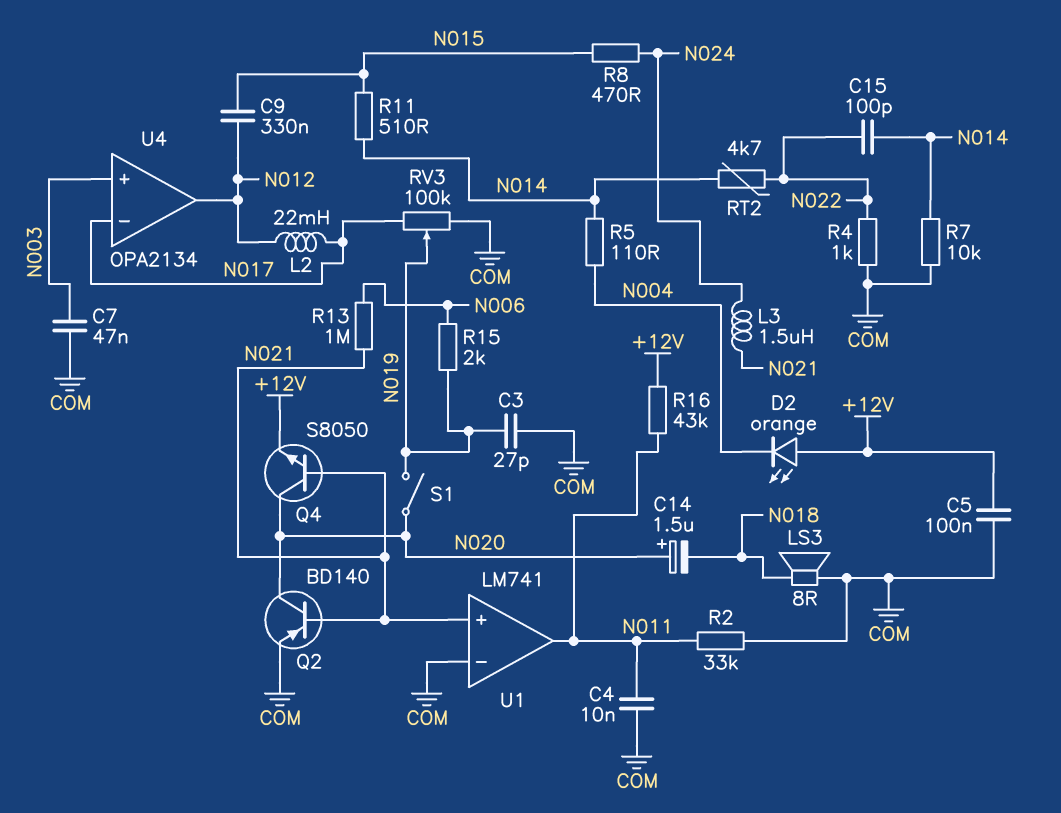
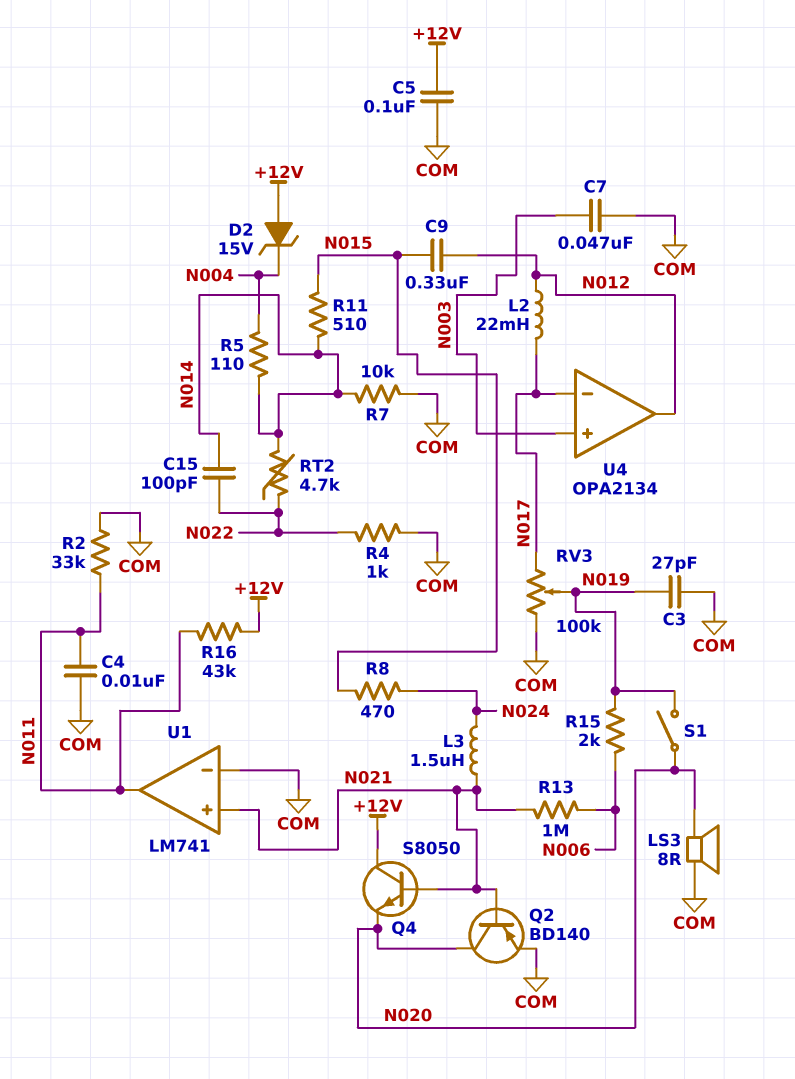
C14: 1.5uF (plus N020, minus N018) -> none
D2: LED orange (A +12V, K N004) -> zener 15V (A +12V, K N004)
LS3: speaker 8R (COM, N018) -> speaker 8R (COM, N020)
Q4: NPN S8050 (B N021, C N020, E +12V) -> NPN S8050 (B N021, C +12V, E N020)

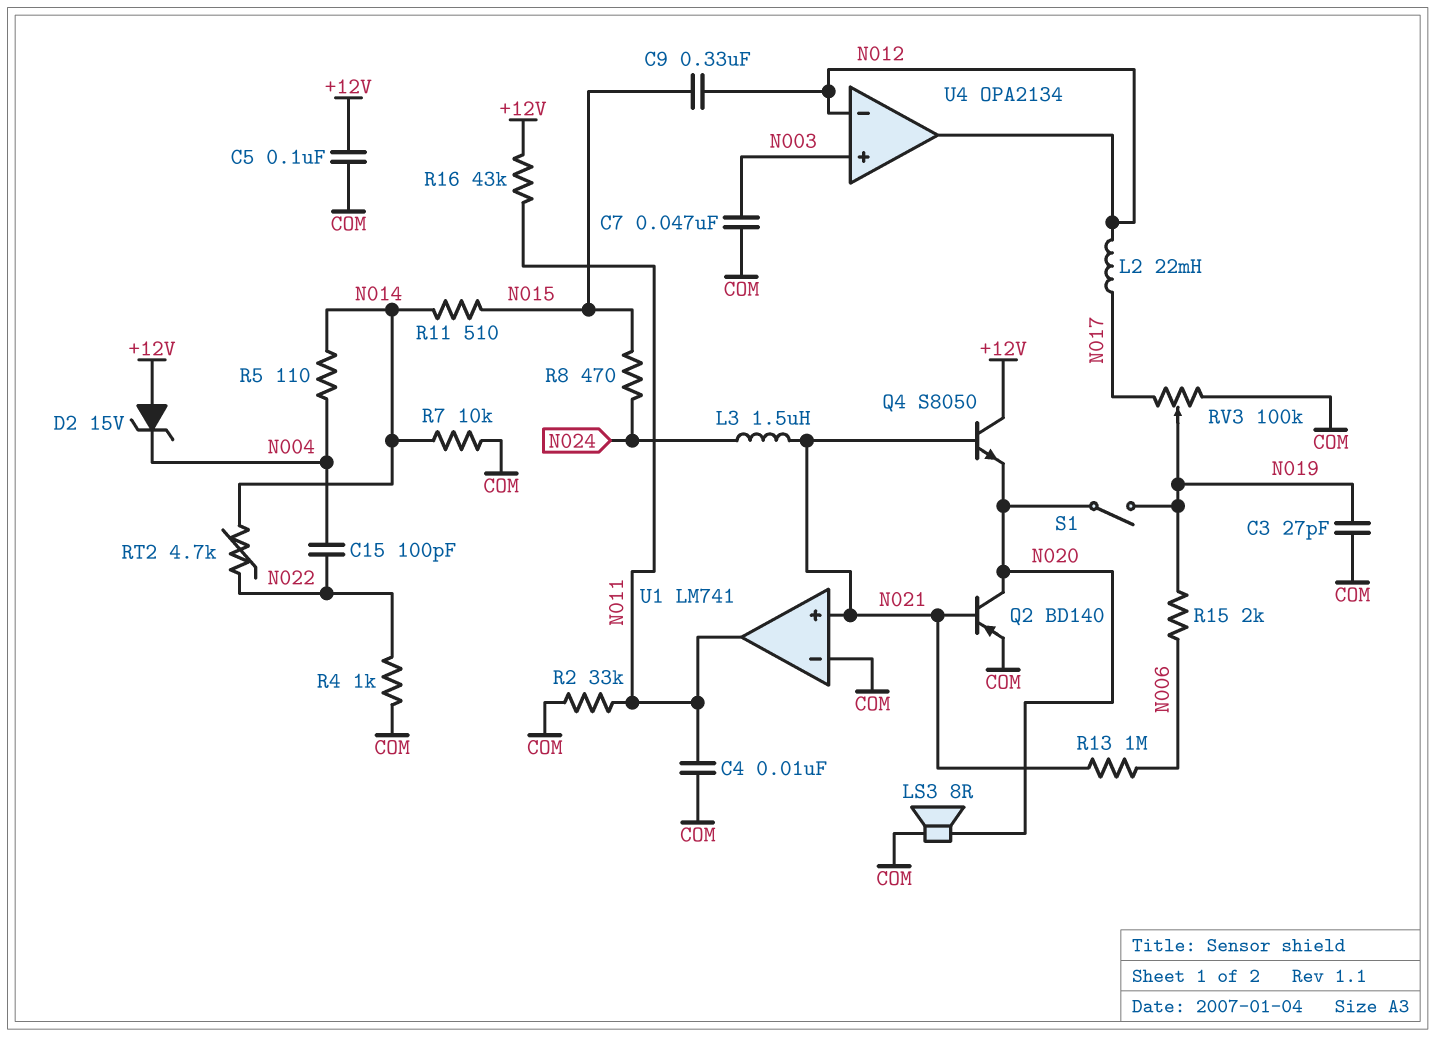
C15: 100pF (N014, N022) -> 100pF (N004, N022)
U4 pin in-: N017 -> N012

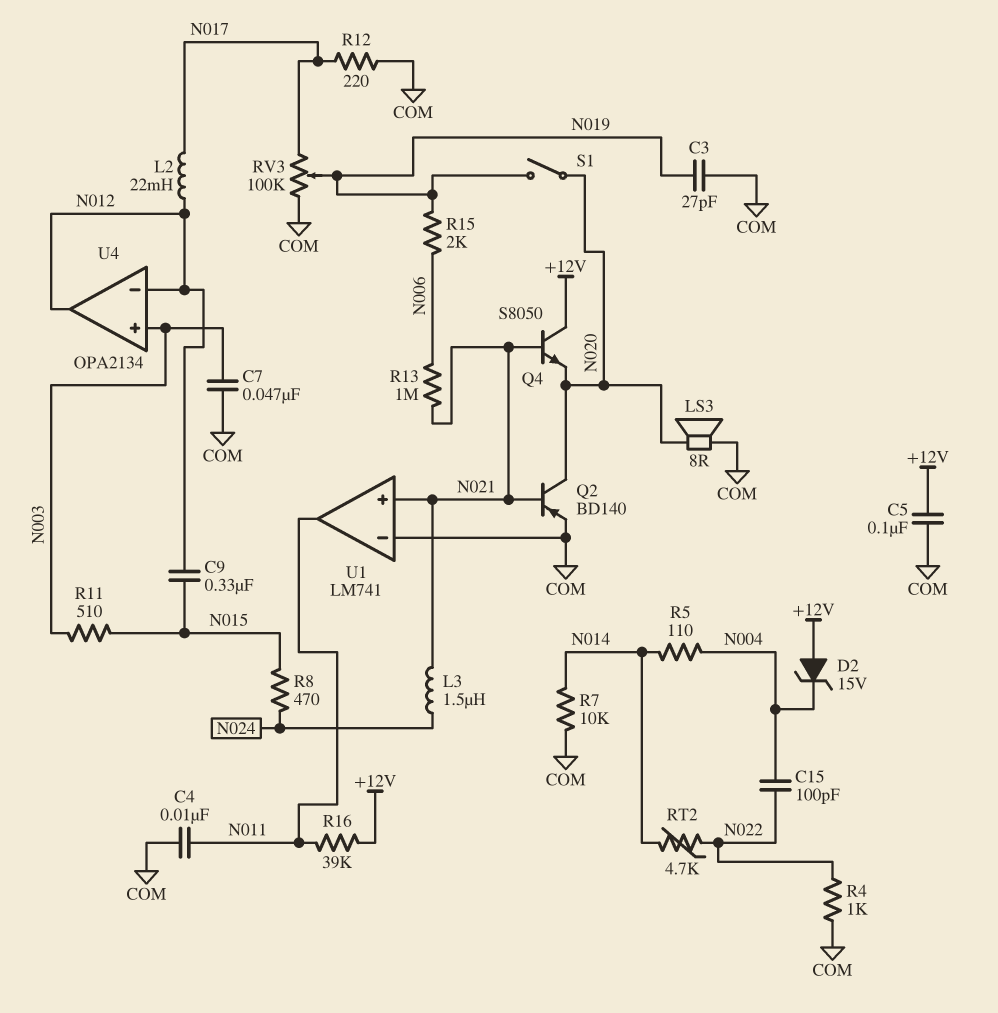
R2: 33k (COM, N011) -> none
R11: 510 (N014, N015) -> 510 (N003, N015)
R12: none -> 220 (COM, N017)
R16: 43k (+12V, N011) -> 39k (+12V, N011)

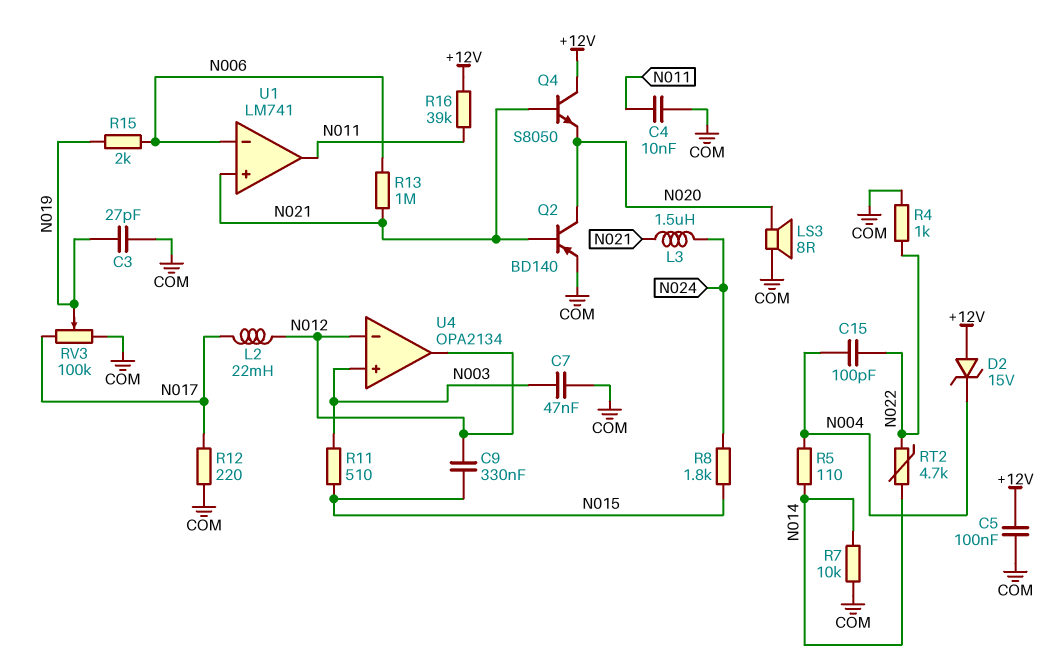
R8: 470 (N015, N024) -> 1.8k (N015, N024)
S1: switch (N019, N020) -> none
U1 pin in-: COM -> N006

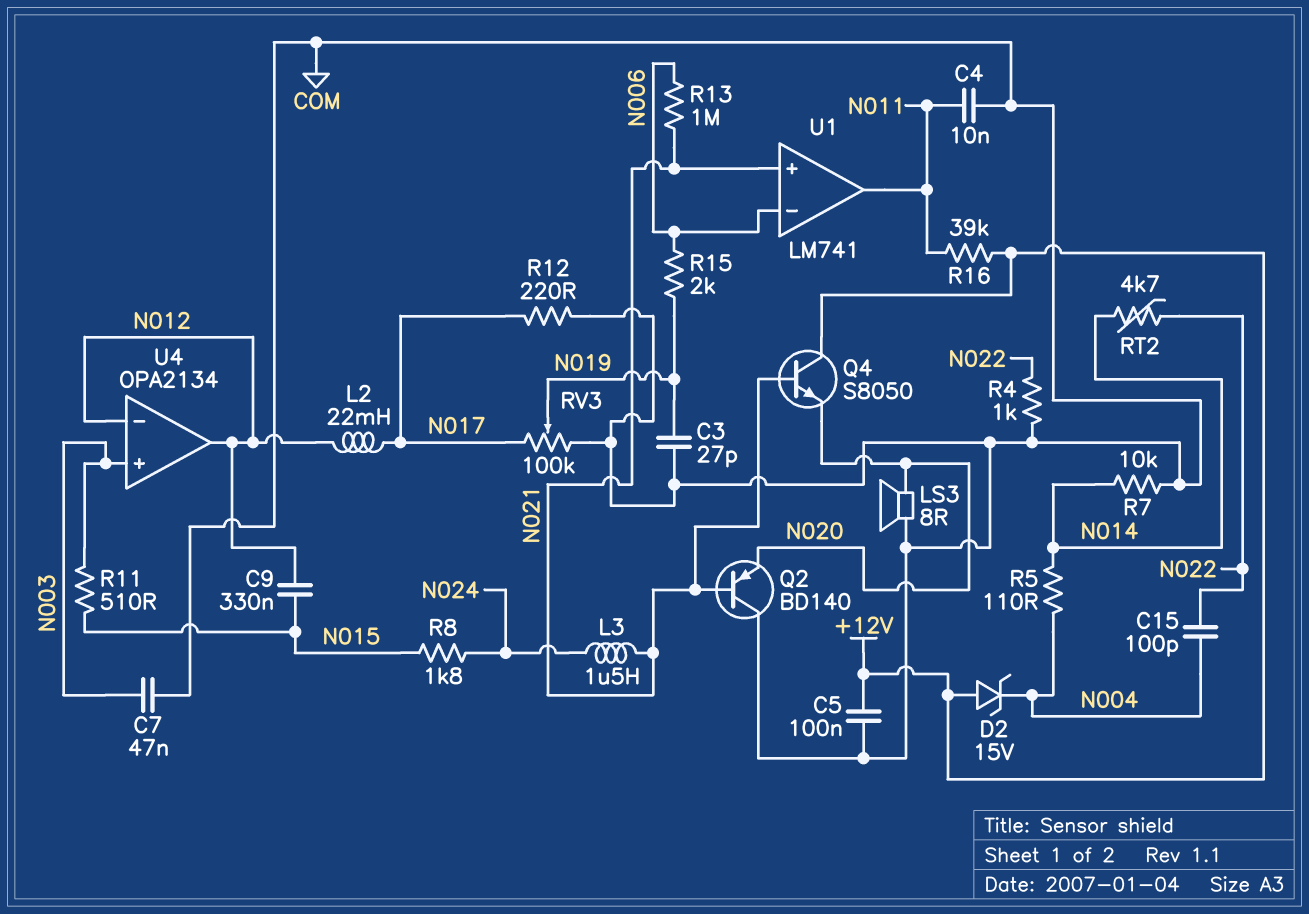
Q2: PNP BD140 (B N021, C N020, E COM) -> PNP BD140 (B N021, C COM, E N020)

